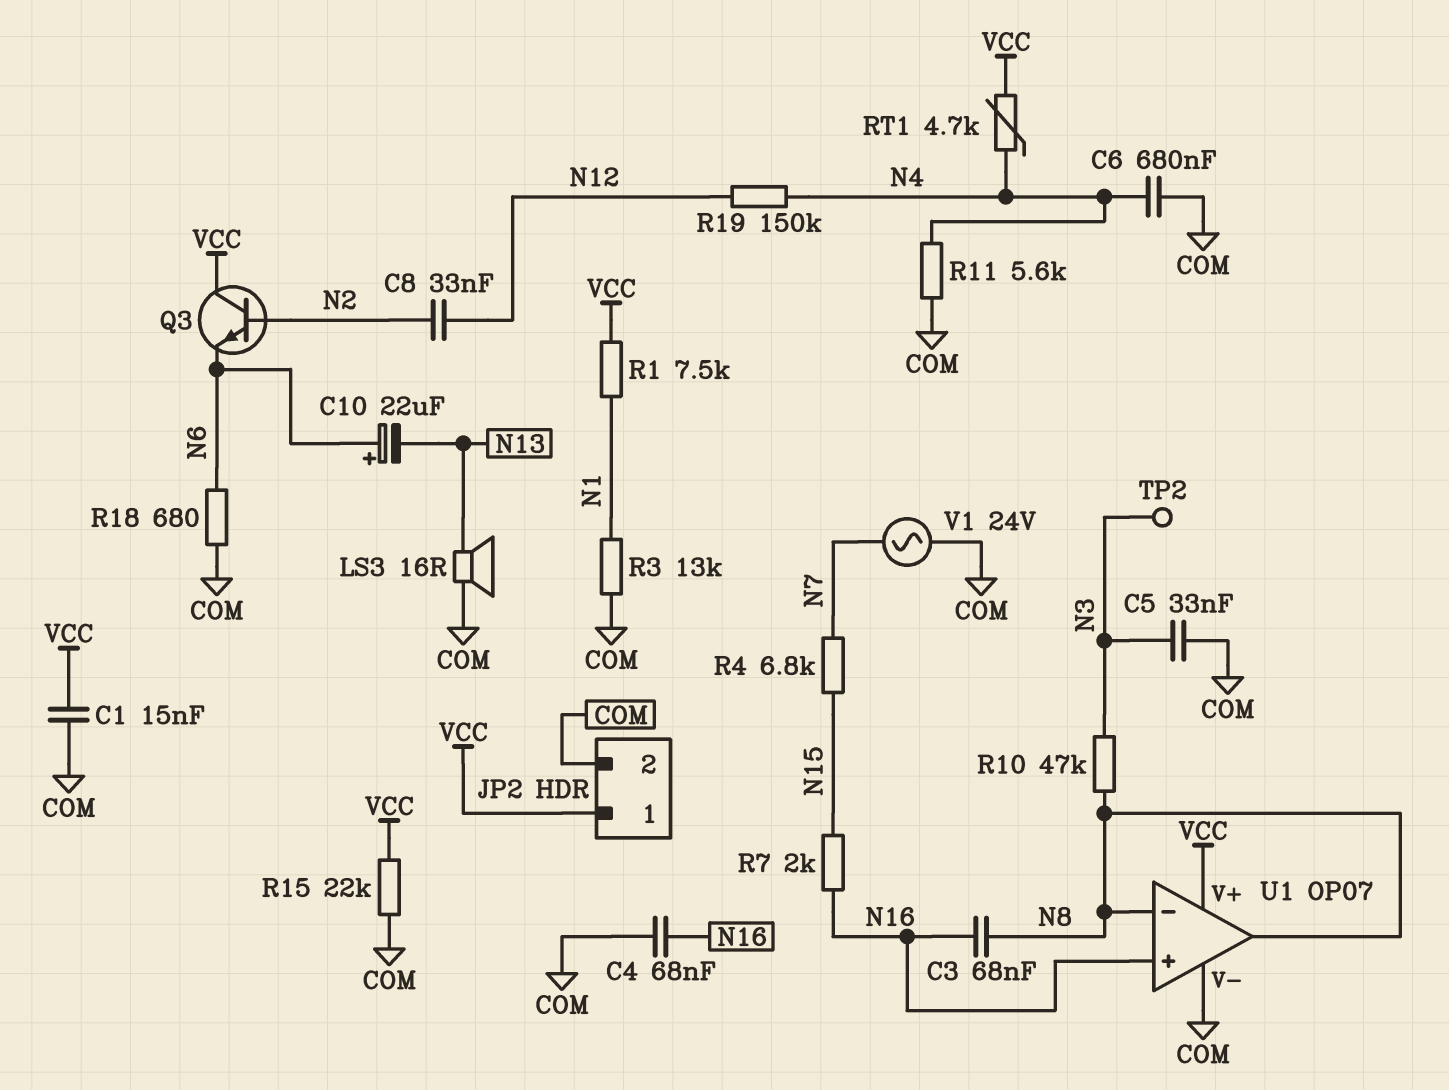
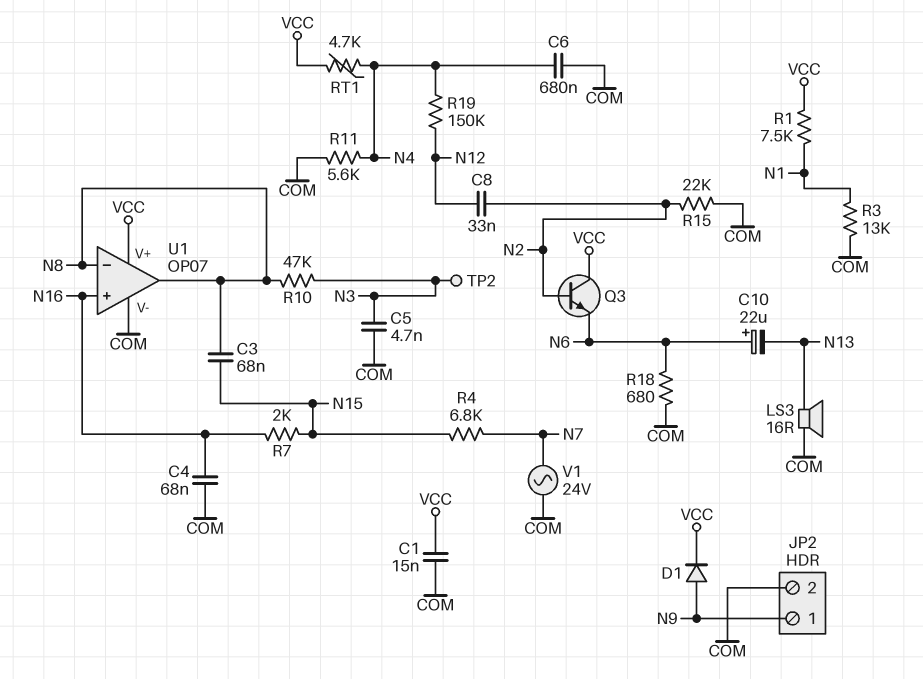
C3: 68nF (N8, N16) -> 68nF (N8, N15)
C5: 33nF (COM, N3) -> 4.7nF (COM, N3)
D1: none -> diode (A N9, K VCC)
JP2 pin 1: VCC -> N9
R15: 22k (COM, VCC) -> 22k (COM, N2)

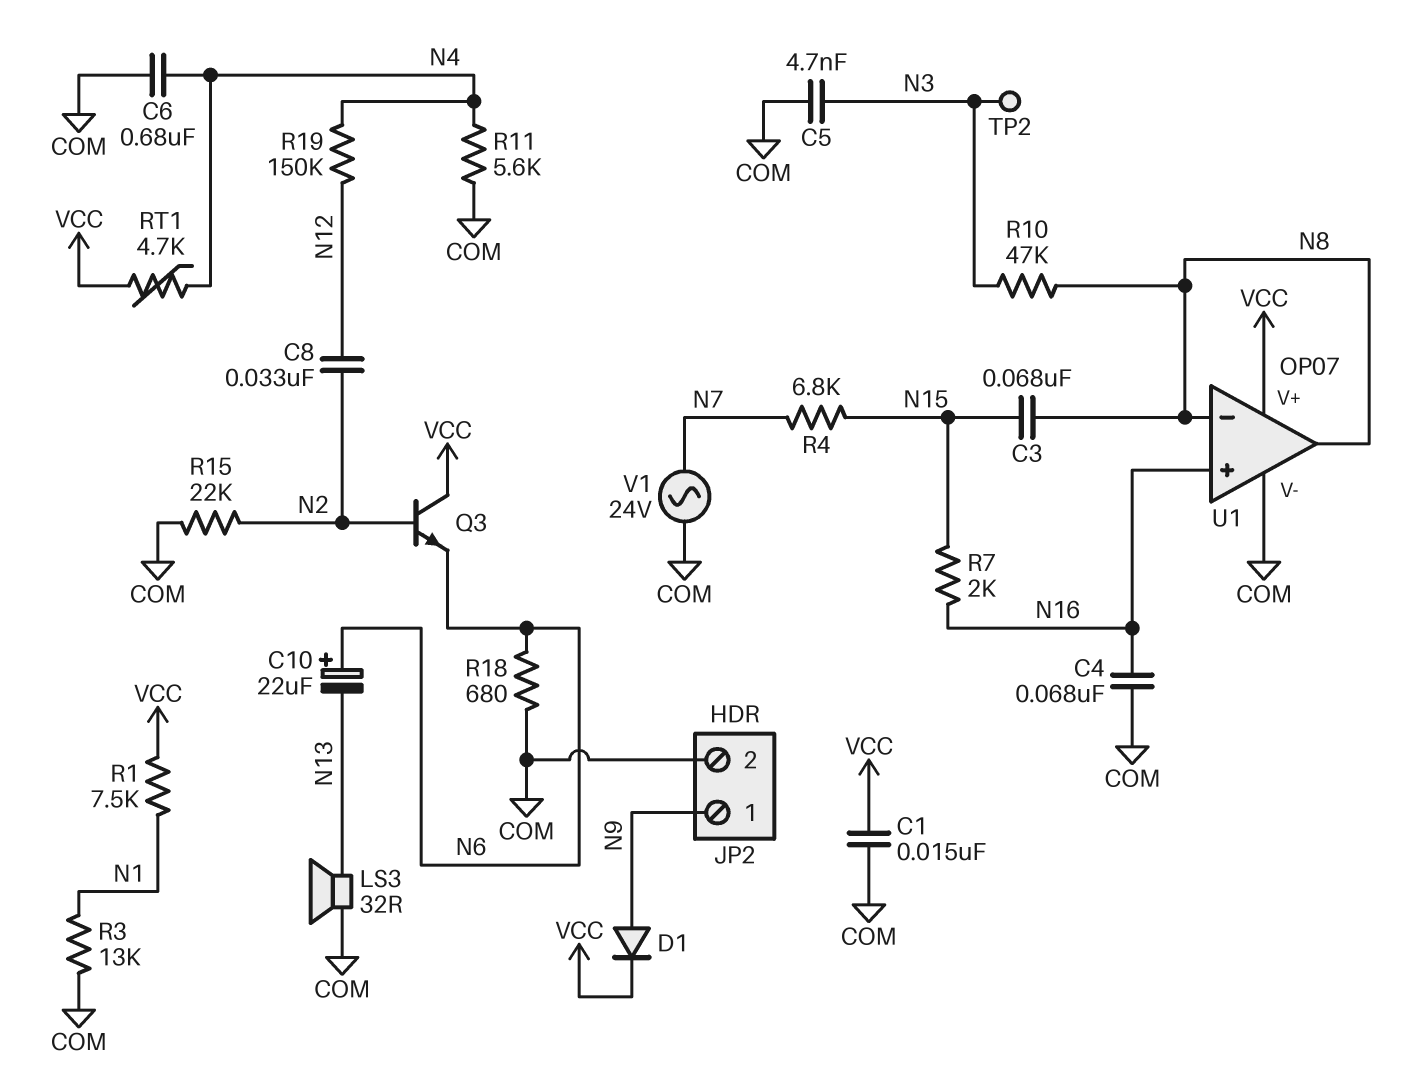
LS3: speaker 16R (COM, N13) -> speaker 32R (COM, N13)

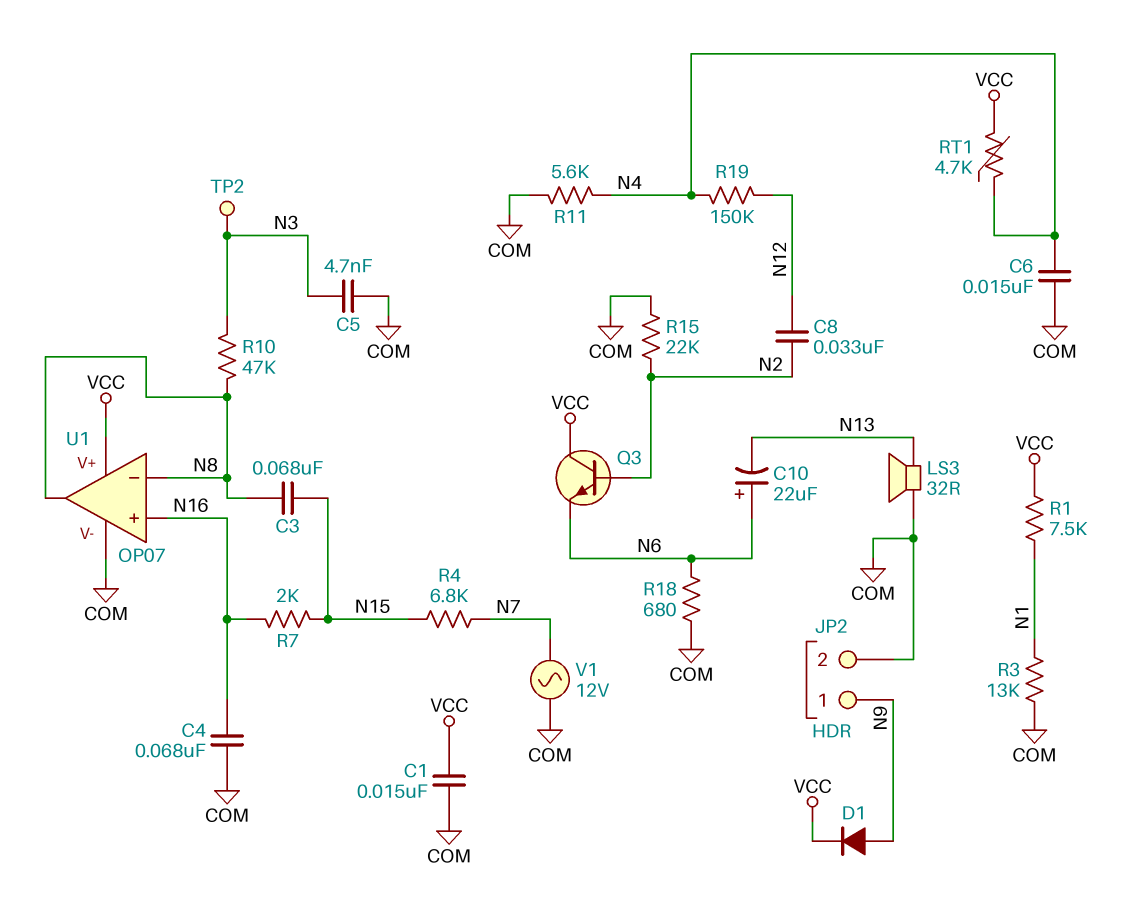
C6: 680nF (COM, N4) -> 15nF (COM, N4)
V1: AC 24V (COM, N7) -> AC 12V (COM, N7)

